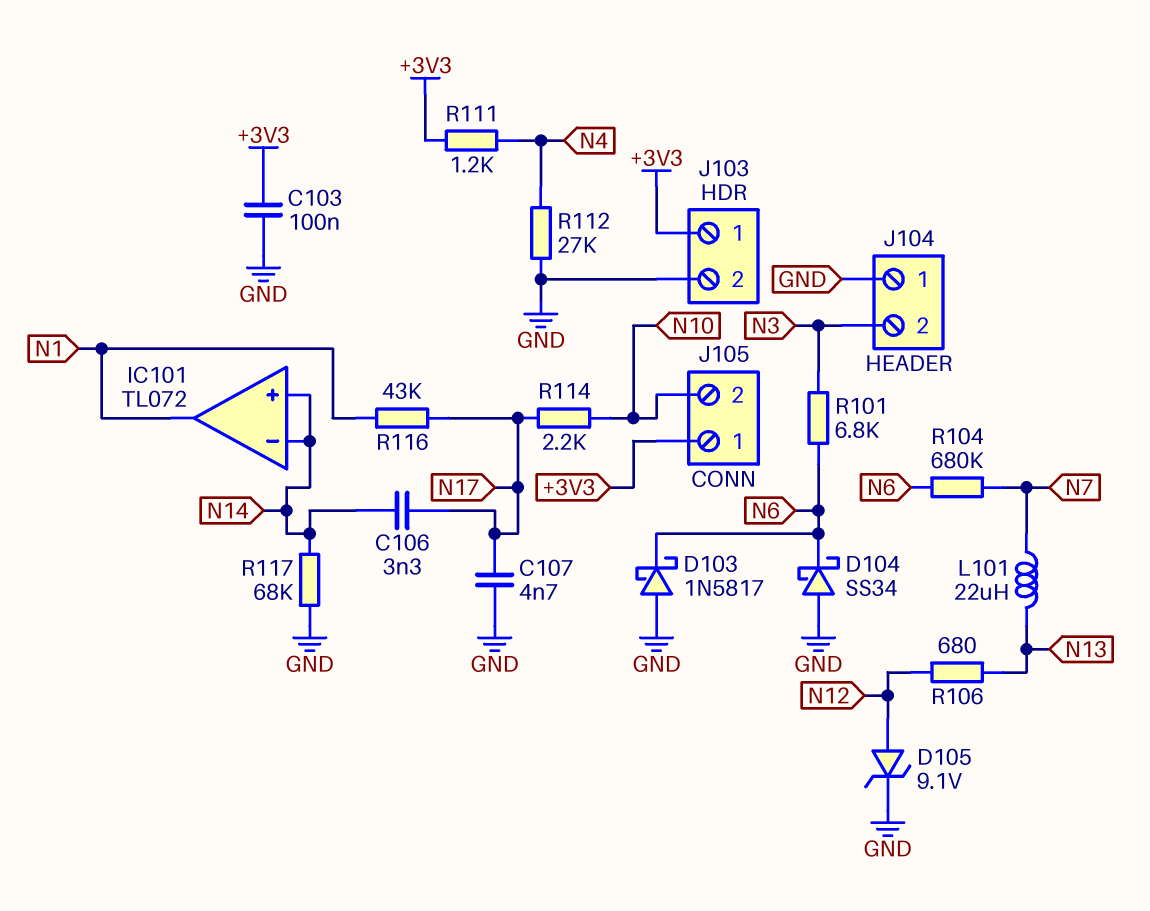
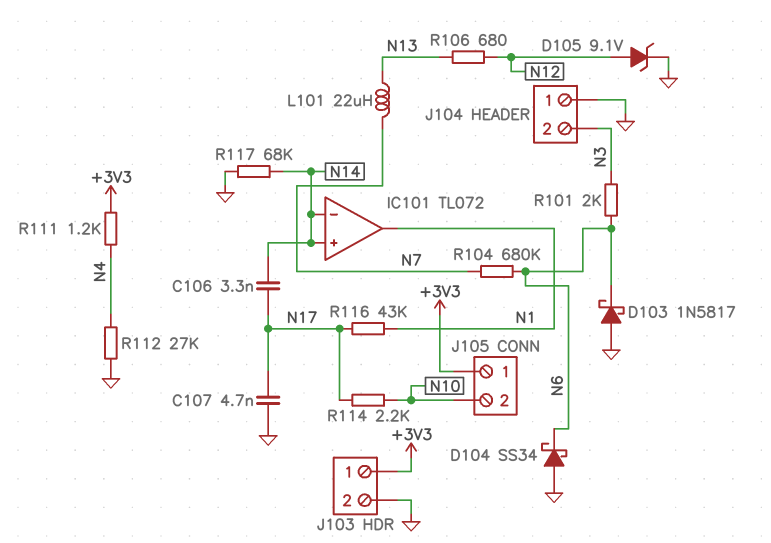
C103: 100nF (+3V3, GND) -> none
R101: 6.8k (N3, N6) -> 2k (N3, N6)

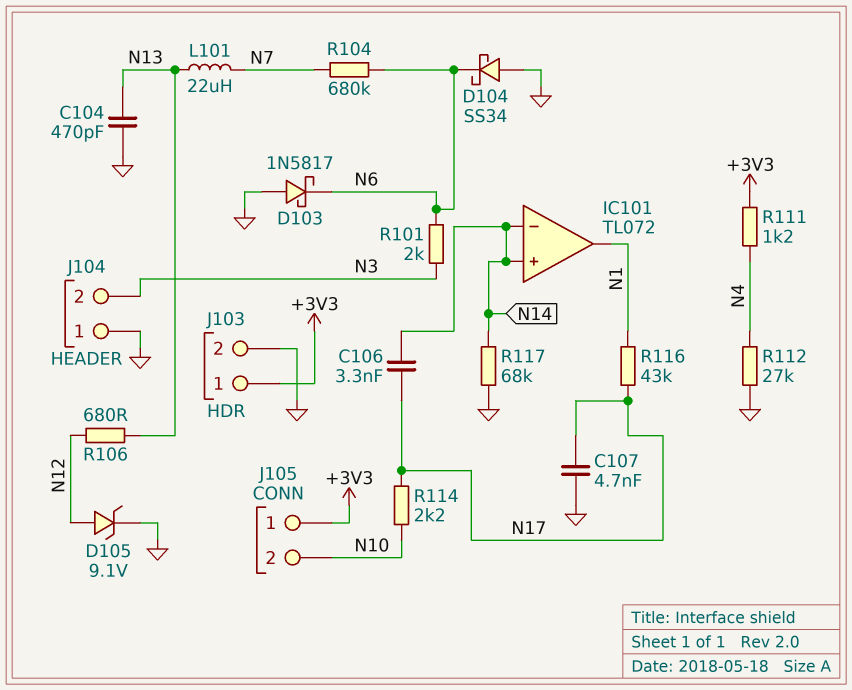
C104: none -> 470pF (GND, N13)

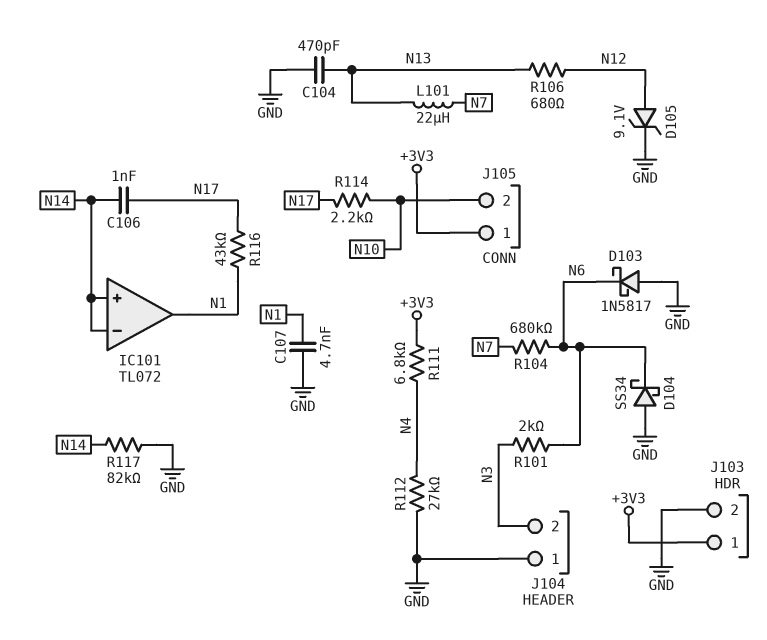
C106: 3.3nF (N14, N17) -> 1nF (N14, N17)
C107: 4.7nF (GND, N17) -> 4.7nF (GND, N1)
R111: 1.2k (+3V3, N4) -> 6.8k (+3V3, N4)
R117: 68k (GND, N14) -> 82k (GND, N14)

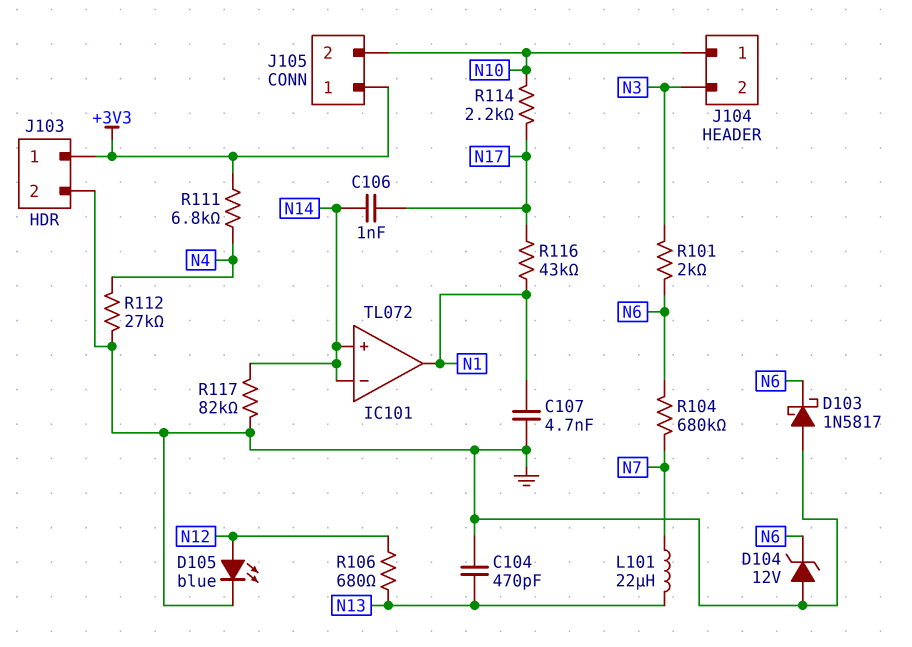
D104: schottky SS34 (A GND, K N6) -> zener 12V (A GND, K N6)
D105: zener 9.1V (A N12, K GND) -> LED blue (A N12, K GND)
J104 pin 1: GND -> N10

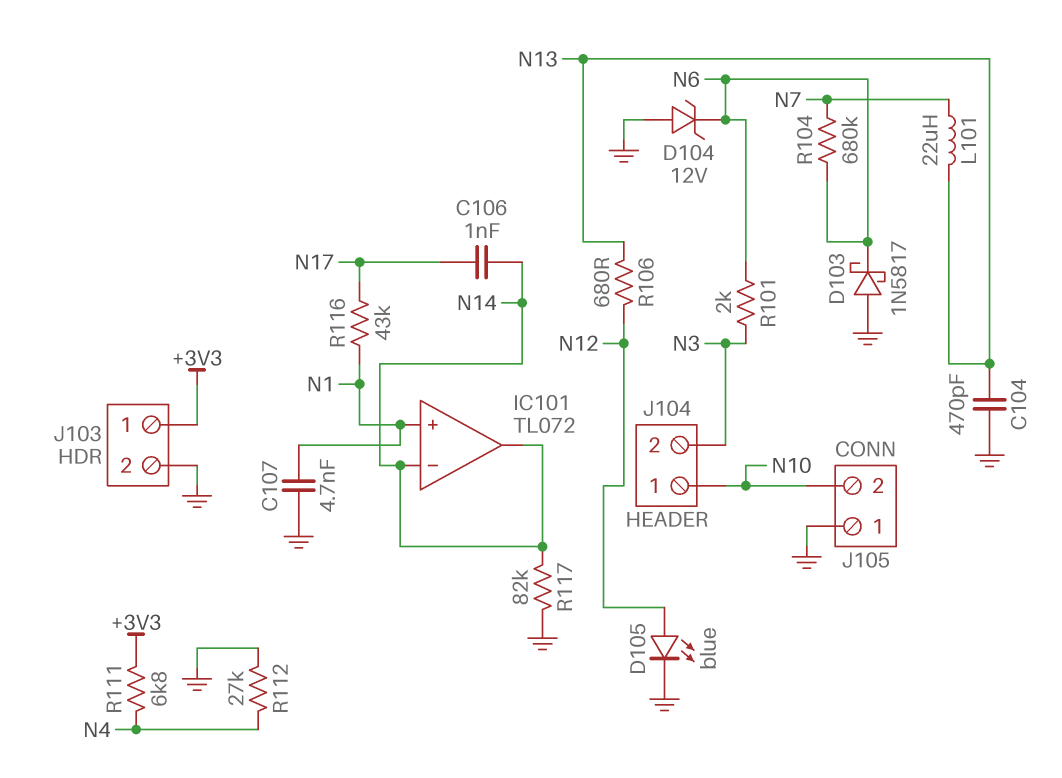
IC101 pin in+: N14 -> N1
IC101 pin out: N1 -> N14
J105 pin 1: +3V3 -> GND
R114: 2.2k (N10, N17) -> none

